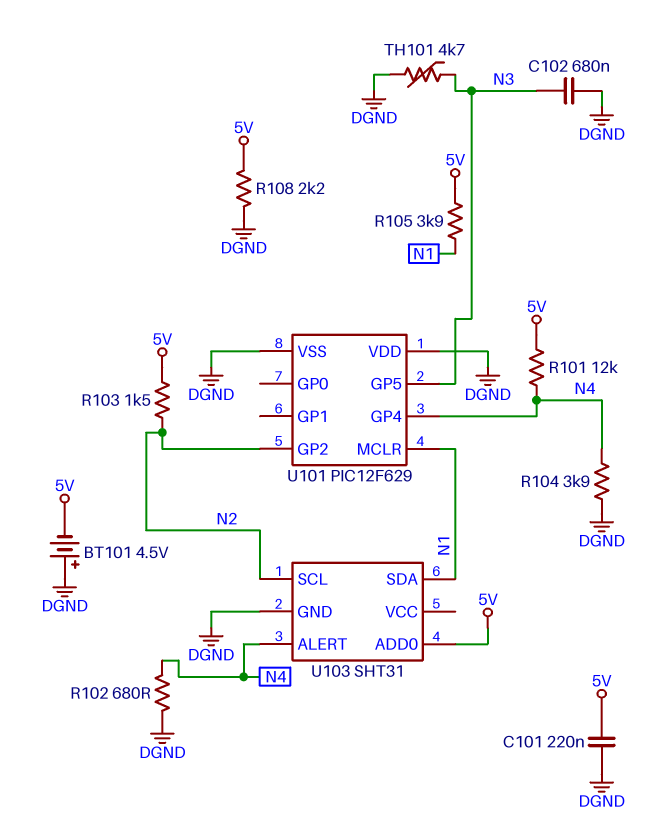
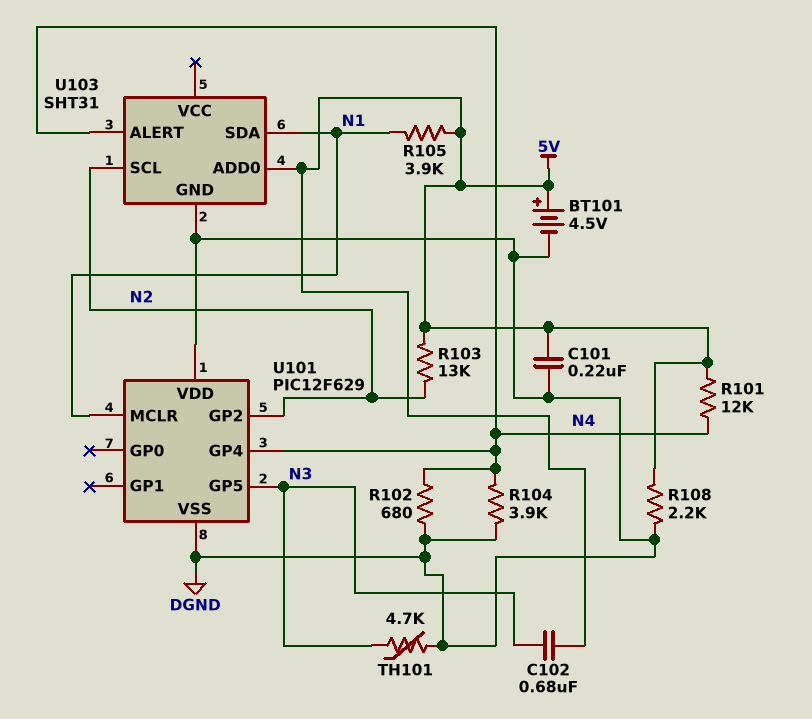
BT101: 4.5V (plus DGND, minus 5V) -> 4.5V (plus 5V, minus DGND)
C102: 680nF (DGND, N3) -> 680nF (5V, N3)
R103: 1.5k (5V, N2) -> 13k (5V, N2)

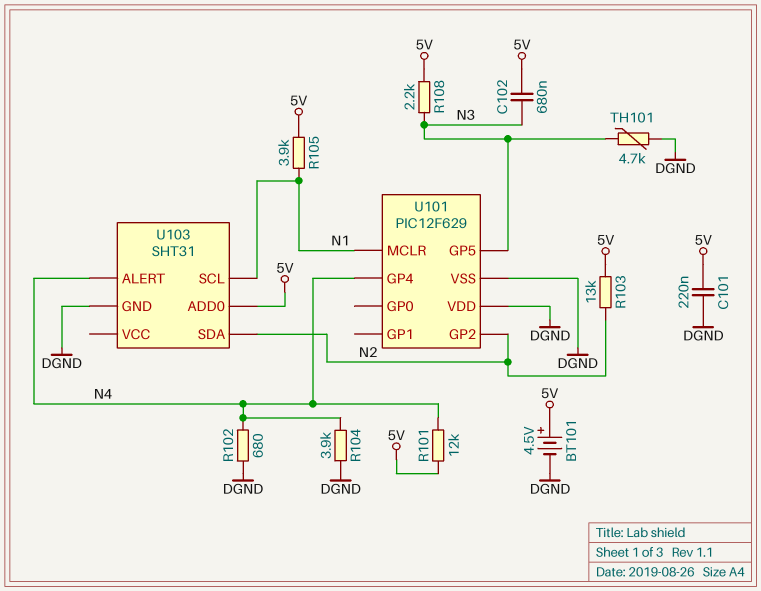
R108: 2.2k (5V, DGND) -> 2.2k (5V, N3)
U103 pin SCL: N2 -> N1
U103 pin SDA: N1 -> N2

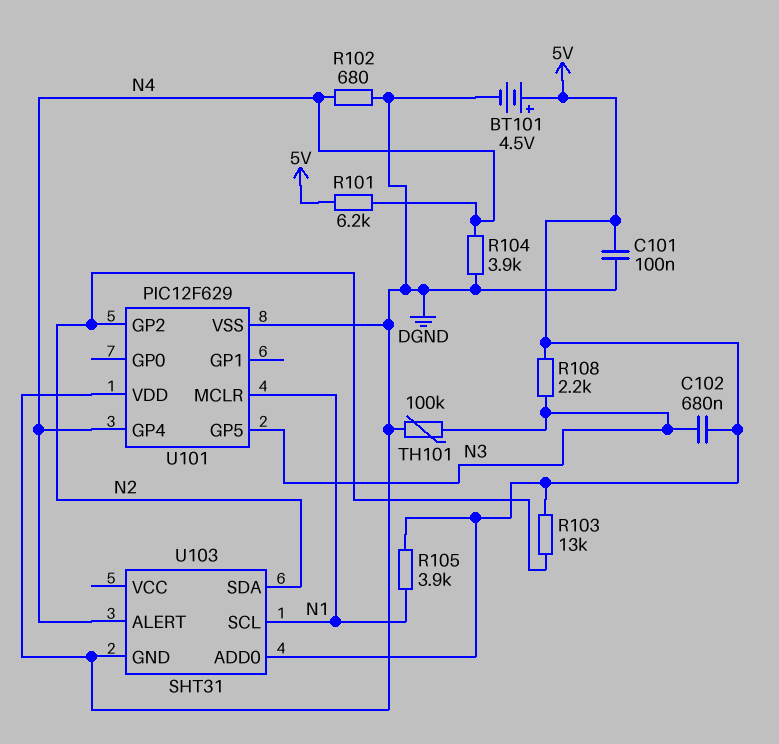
C101: 220nF (5V, DGND) -> 100nF (5V, DGND)
R101: 12k (5V, N4) -> 6.2k (5V, N4)
TH101: 4.7k (DGND, N3) -> 100k (DGND, N3)

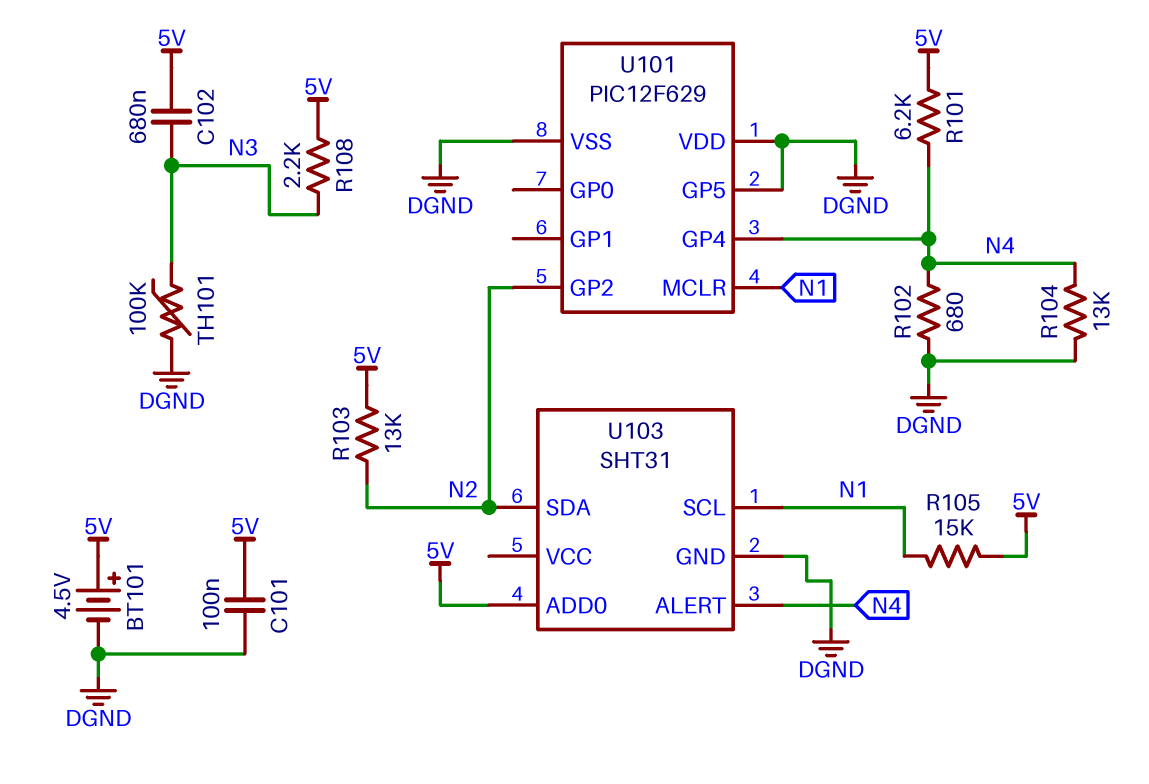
R104: 3.9k (DGND, N4) -> 13k (DGND, N4)
R105: 3.9k (5V, N1) -> 15k (5V, N1)
U101 pin GP5: N3 -> DGND

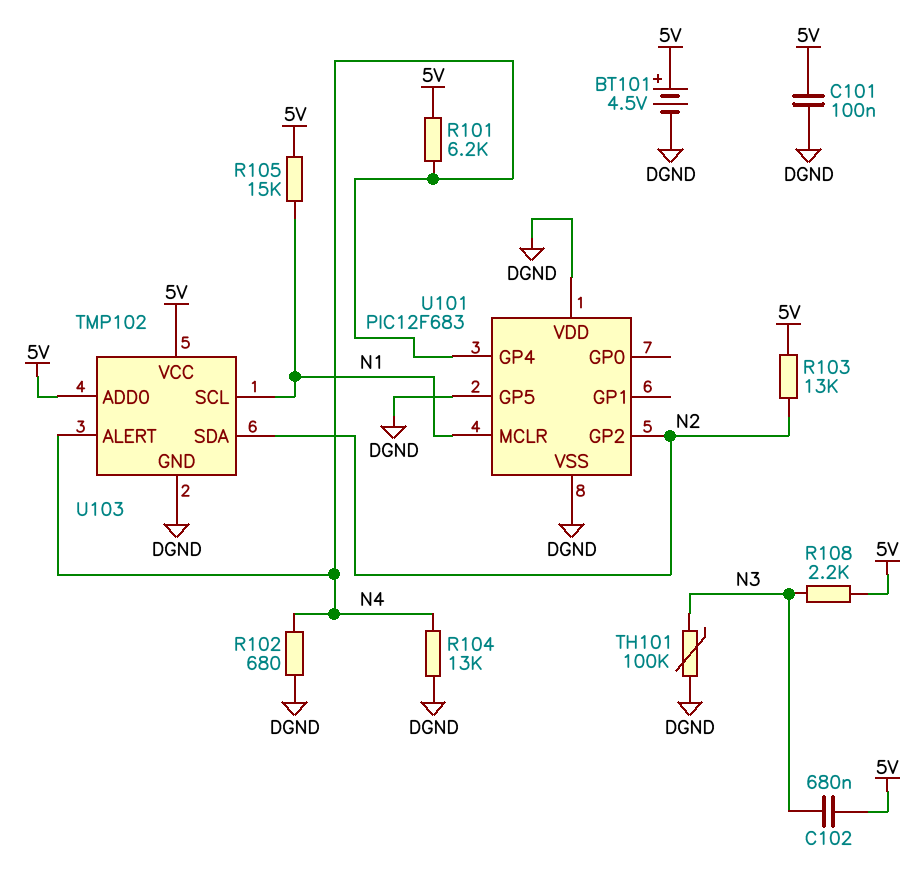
U101: PIC12F629 -> PIC12F683
U103: SHT31 -> TMP102
U103 pin VCC: none -> 5V

